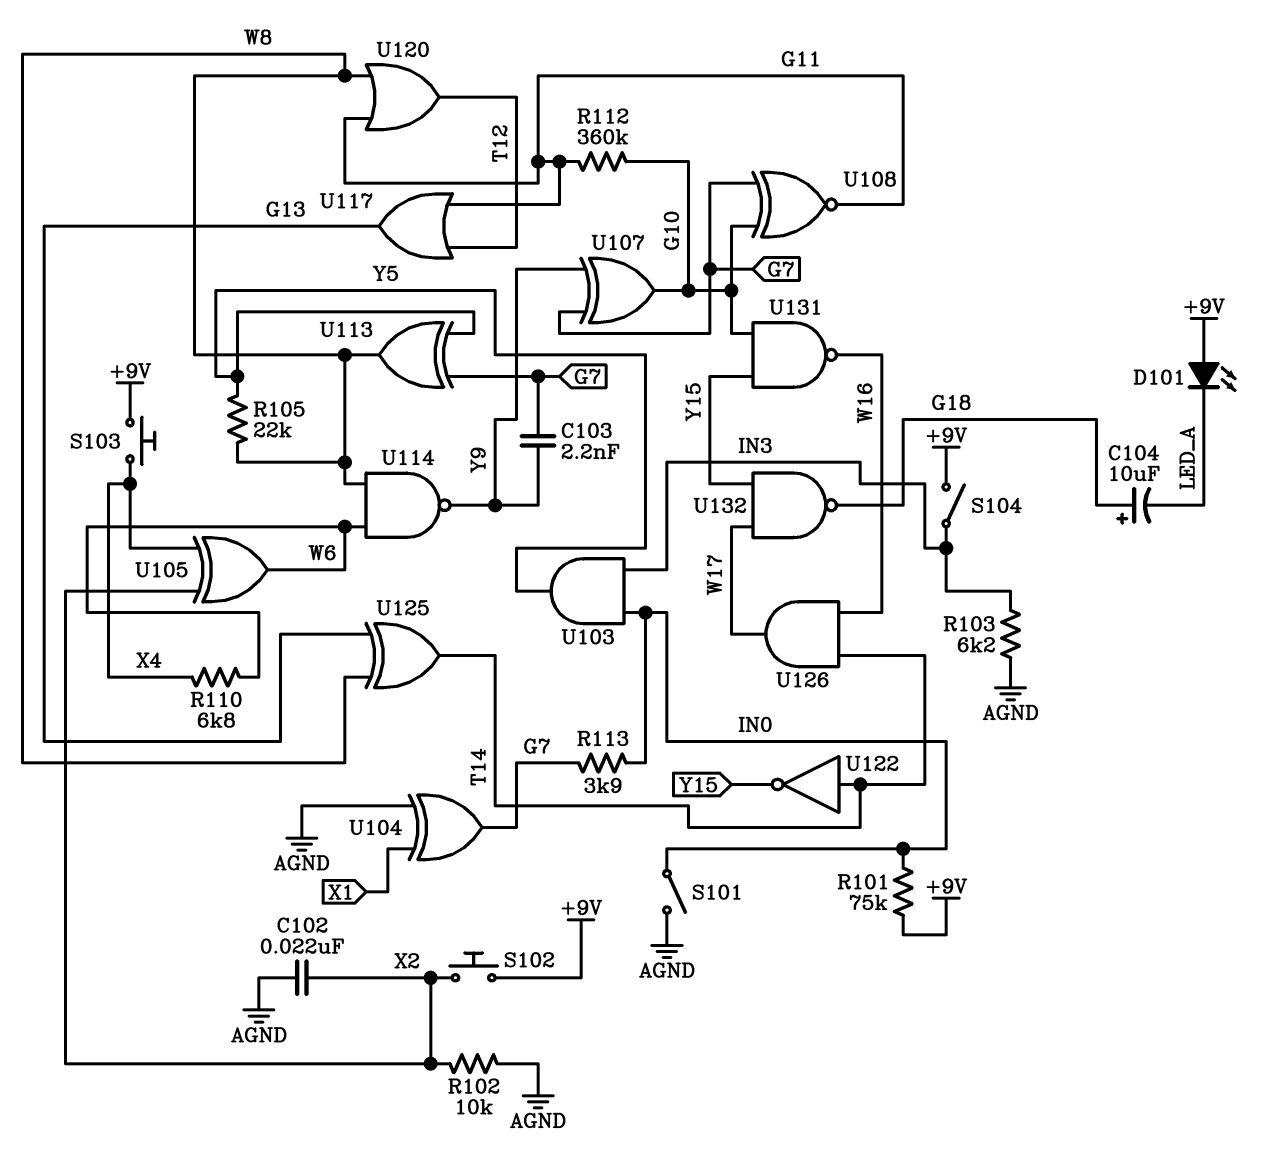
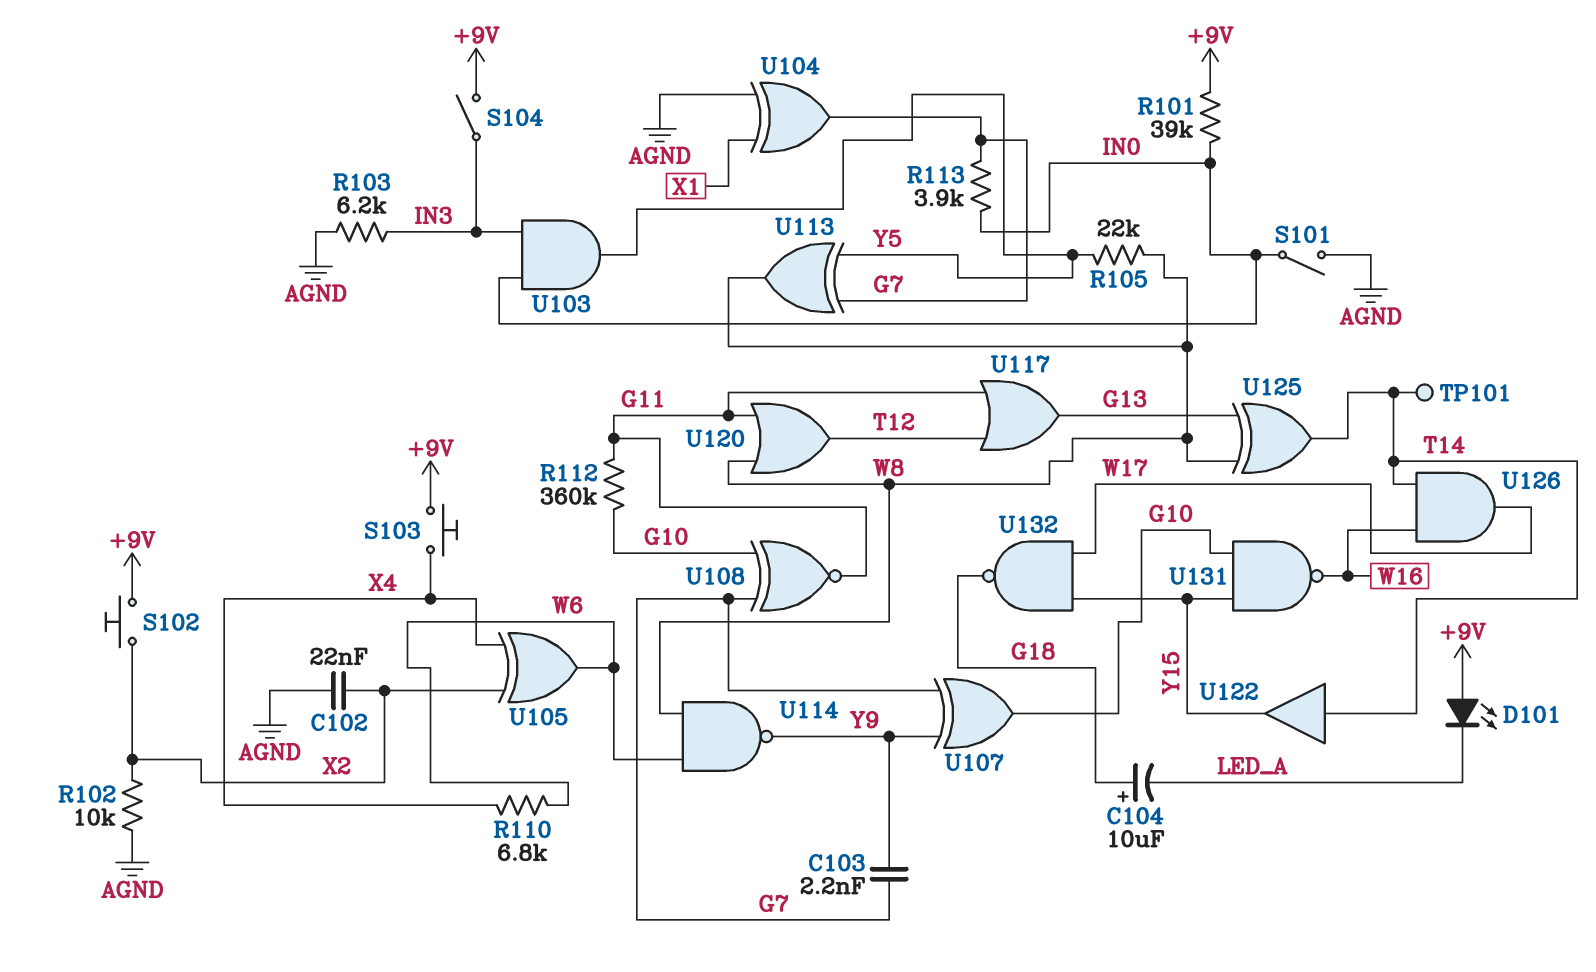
R101: 75k (+9V, IN0) -> 39k (+9V, IN0)
TP101: none -> test point (T14)
U122: NOT (in T14, out Y15) -> buffer (in T14, out Y15)

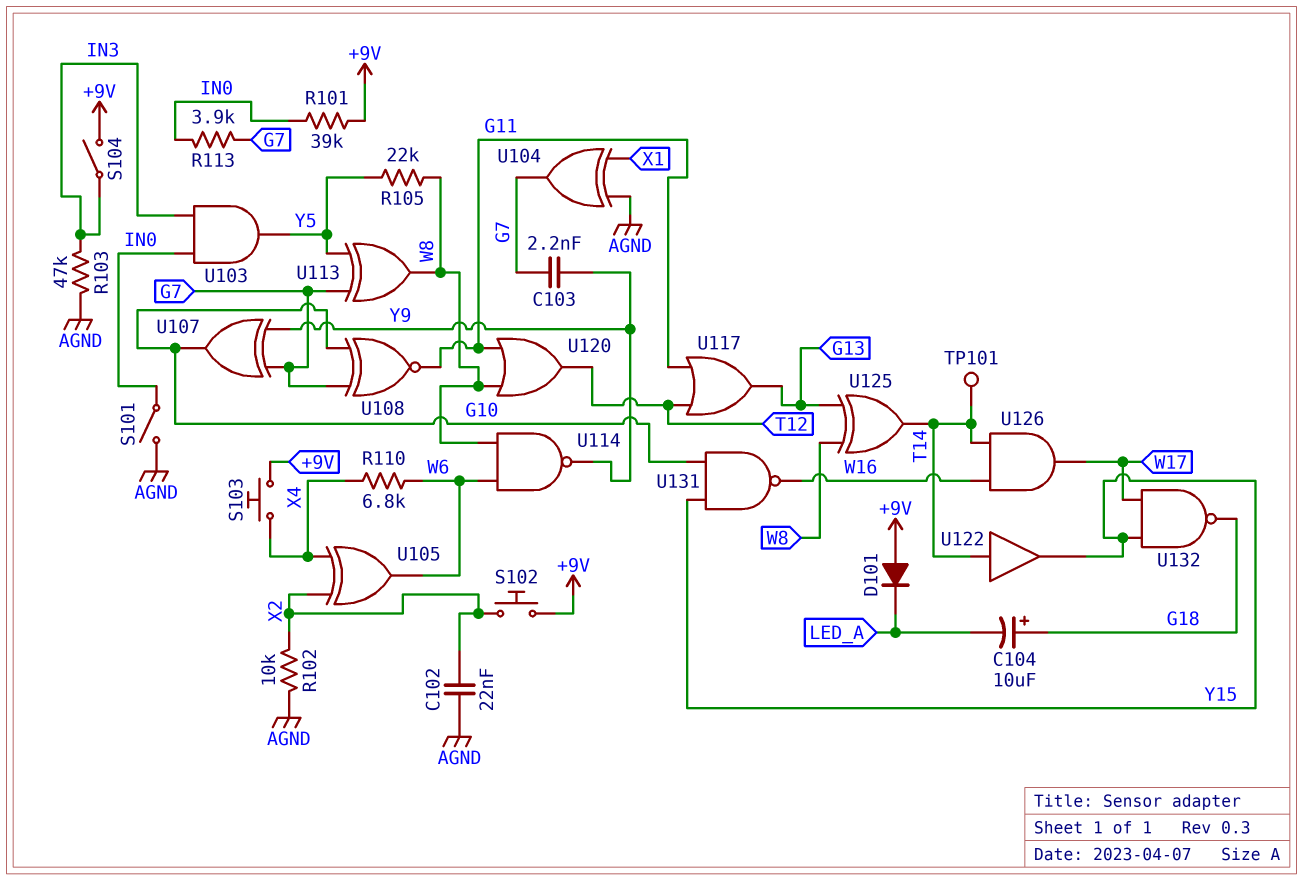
D101: LED (A +9V, K LED_A) -> diode (A +9V, K LED_A)
R103: 6.2k (AGND, IN3) -> 47k (AGND, IN3)
R112: 360k (G10, G11) -> none

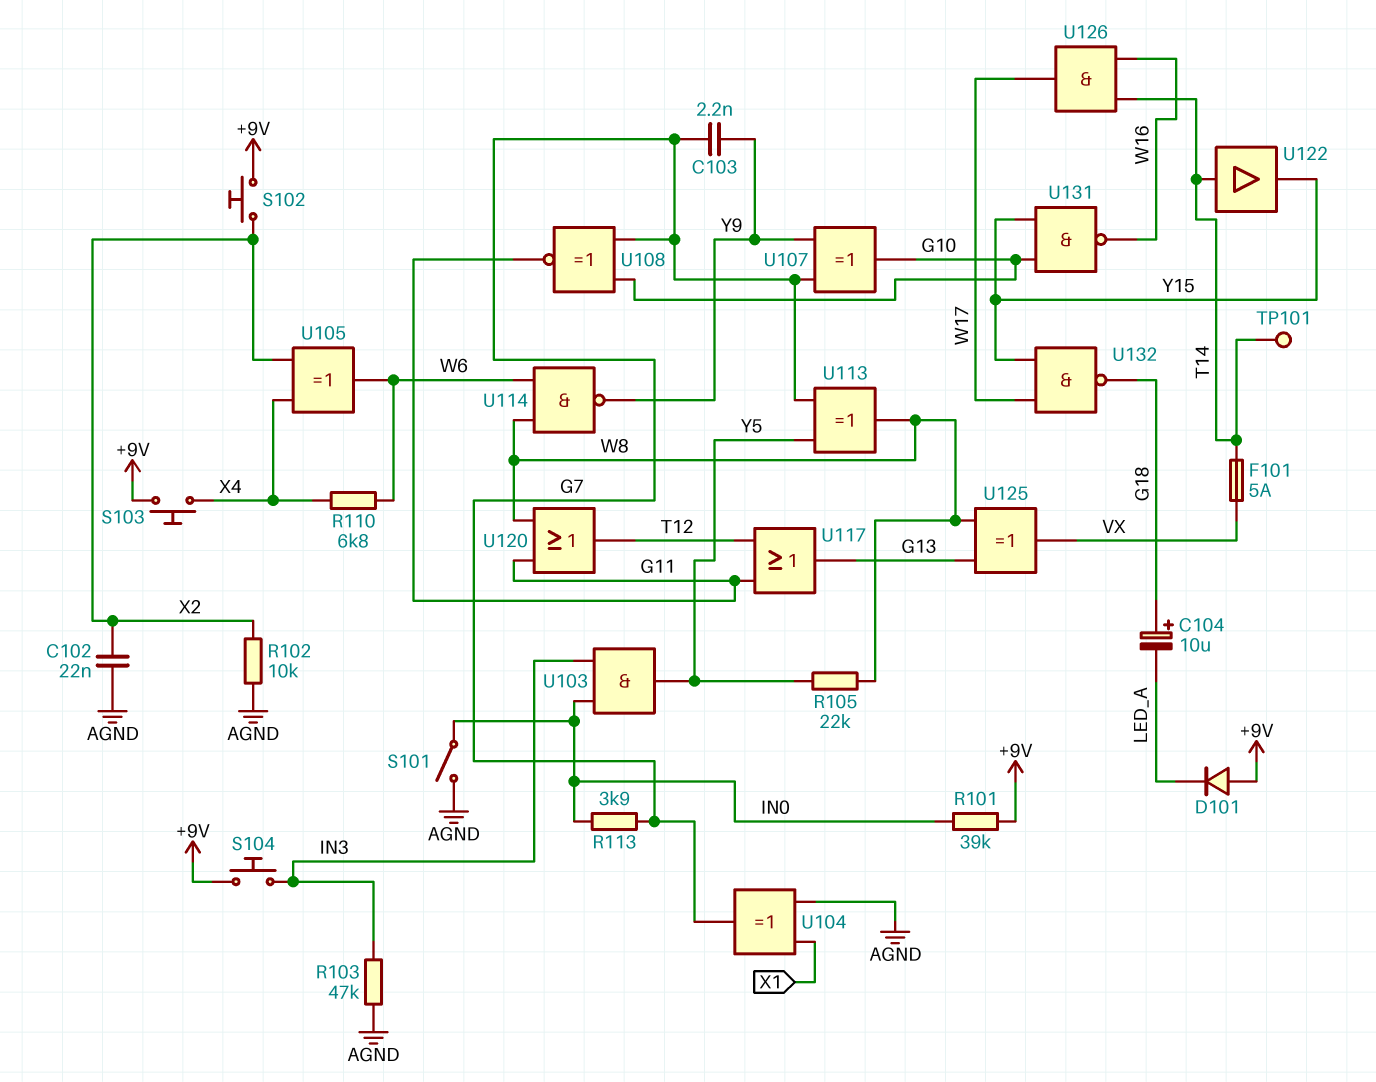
F101: none -> 5A (T14, VX)
S104: switch (+9V, IN3) -> button (+9V, IN3)
U125: XOR (in G13, in W8, out T14) -> XOR (in G13, in W8, out VX)

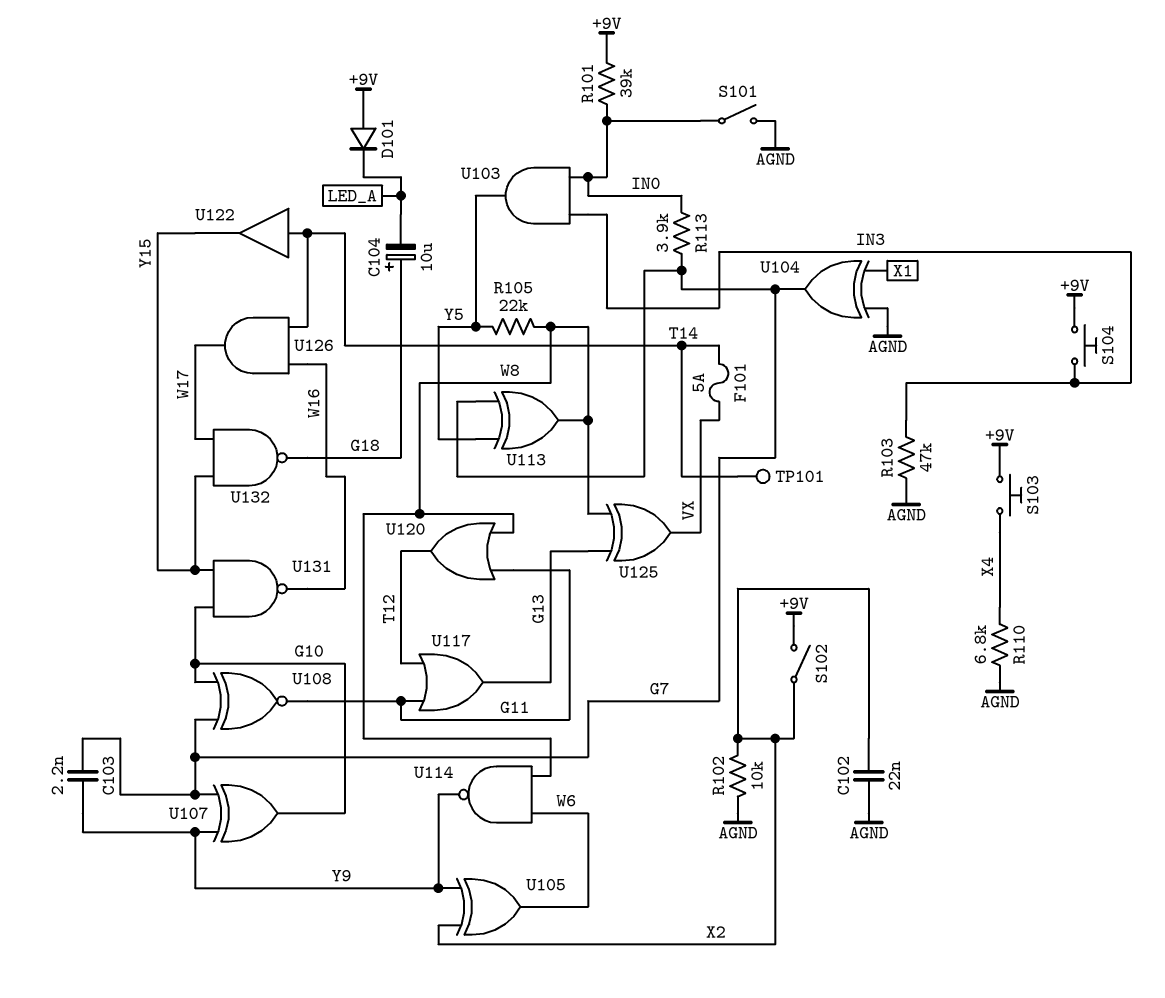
R110: 6.8k (W6, X4) -> 6.8k (AGND, X4)
S102: button (+9V, X2) -> switch (+9V, X2)
U105: XOR (in X2, in X4, out W6) -> XOR (in X2, in Y9, out W6)

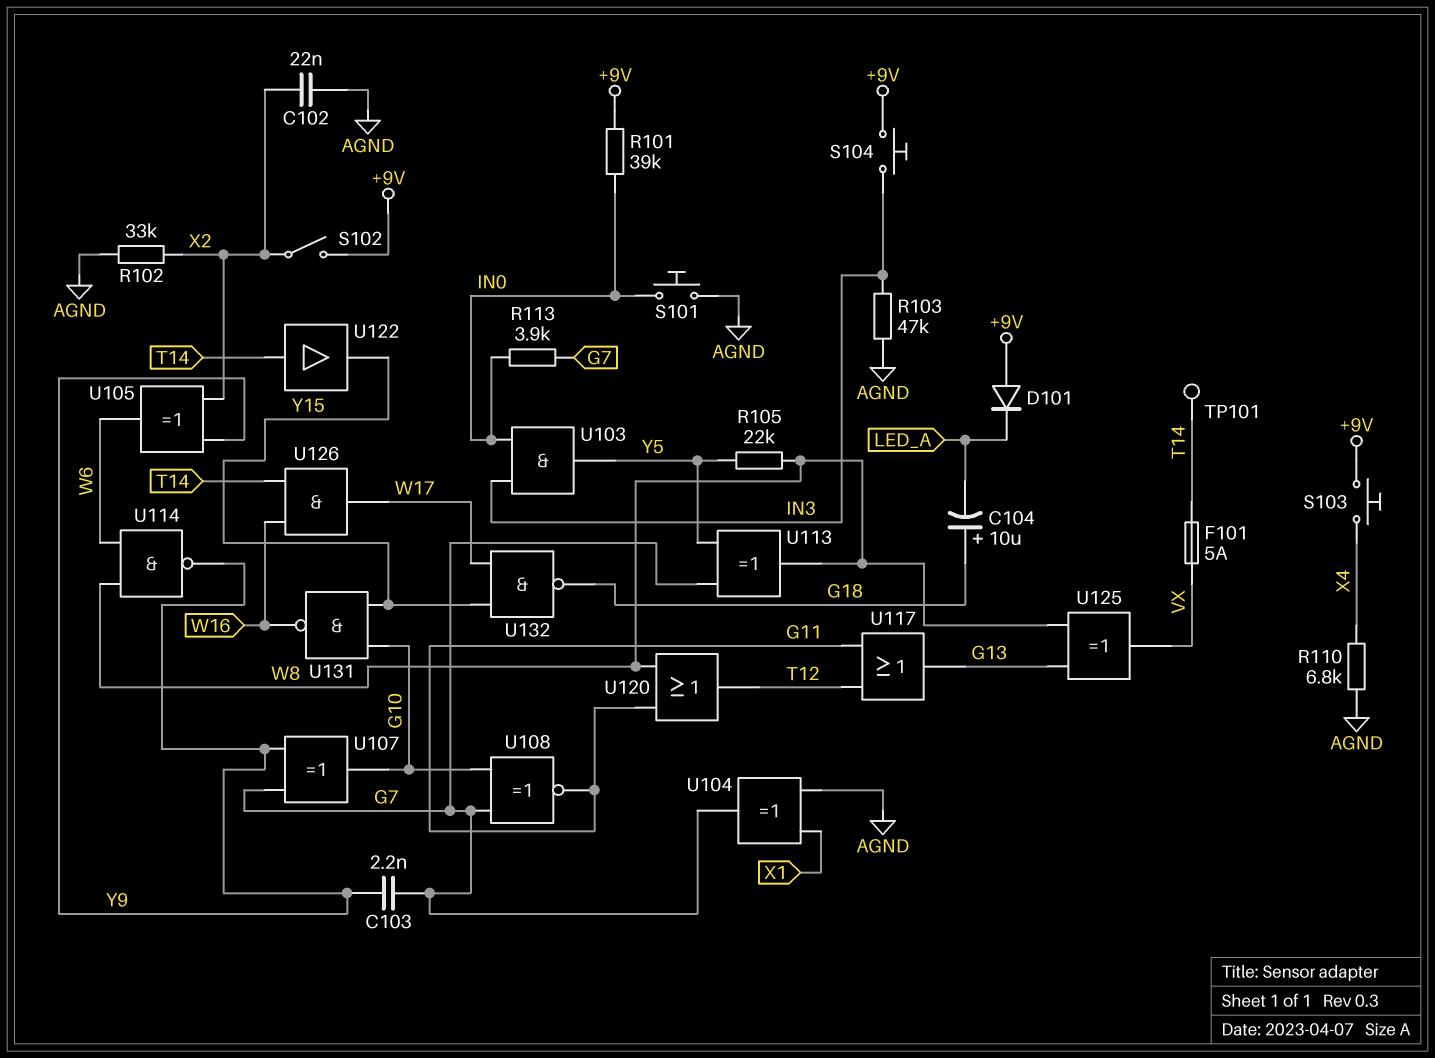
R102: 10k (AGND, X2) -> 33k (AGND, X2)
S101: switch (AGND, IN0) -> button (AGND, IN0)

